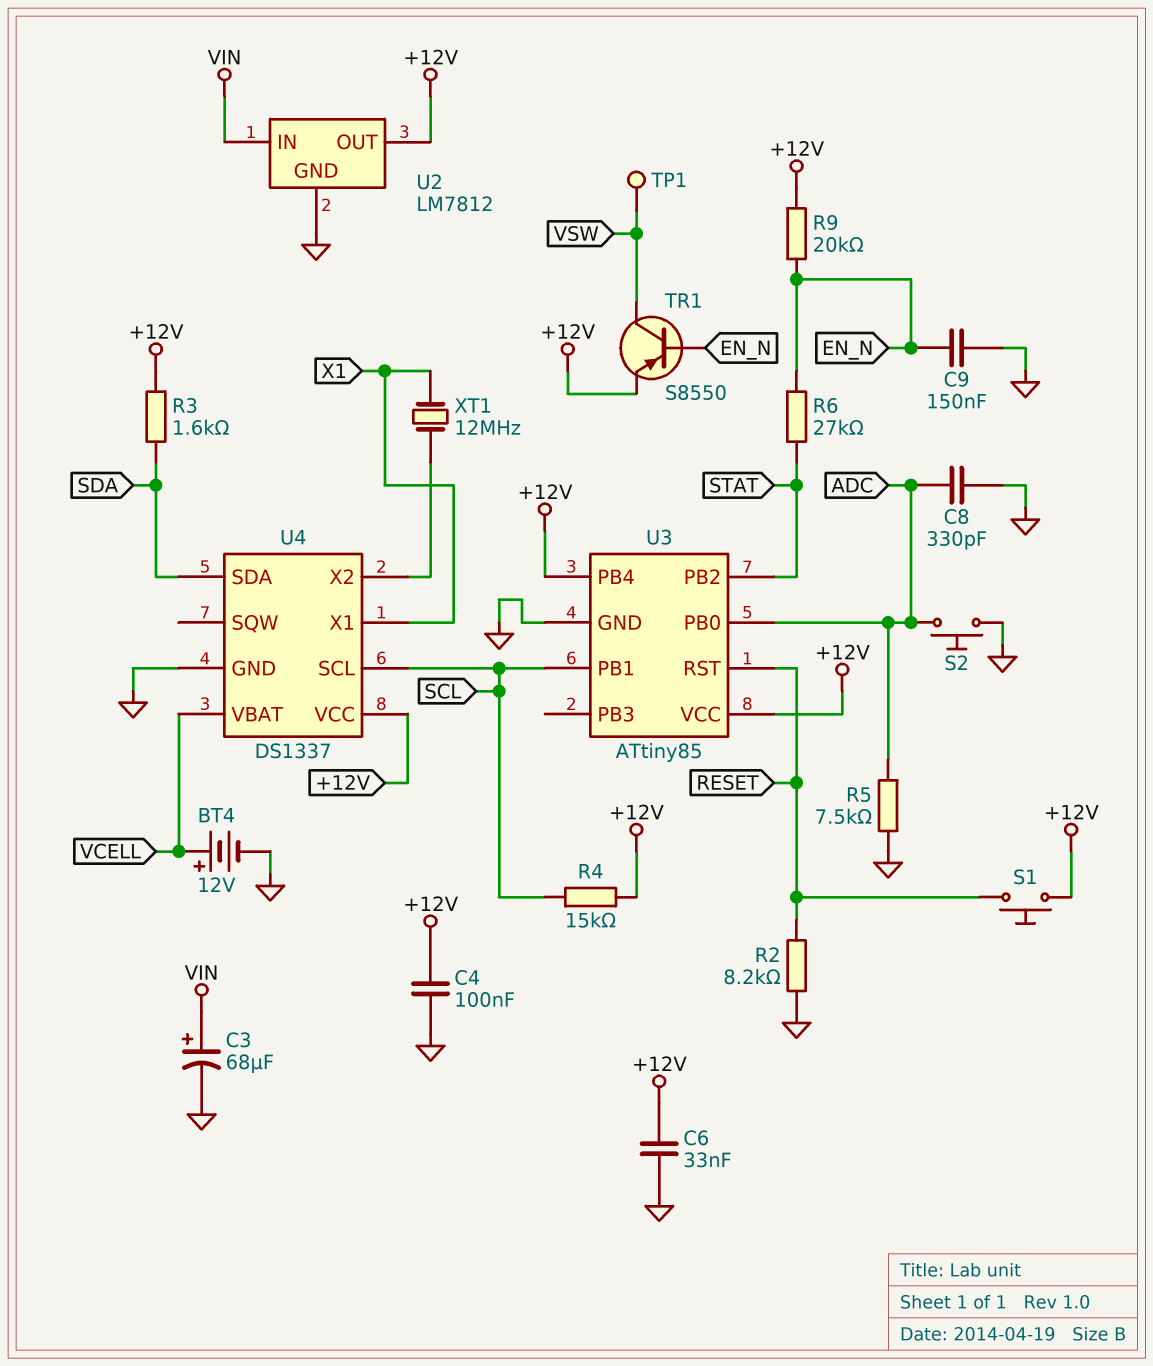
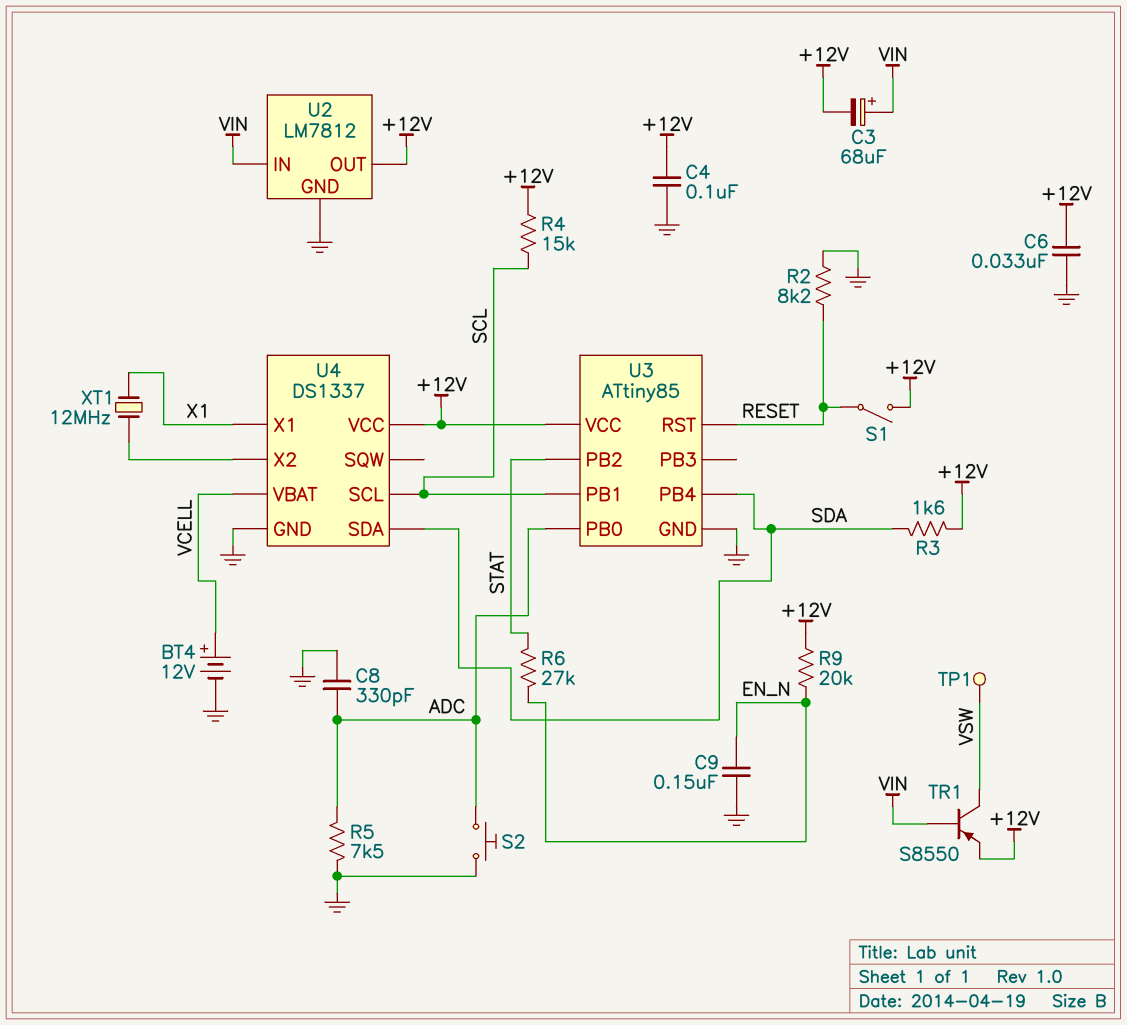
C3: 68uF (plus VIN, minus GND) -> 68uF (plus VIN, minus +12V)
S1: button (+12V, RESET) -> switch (+12V, RESET)
TR1: PNP S8550 (B EN_N, C VSW, E +12V) -> PNP S8550 (B VIN, C VSW, E +12V)
U3 pin PB4: +12V -> SDA

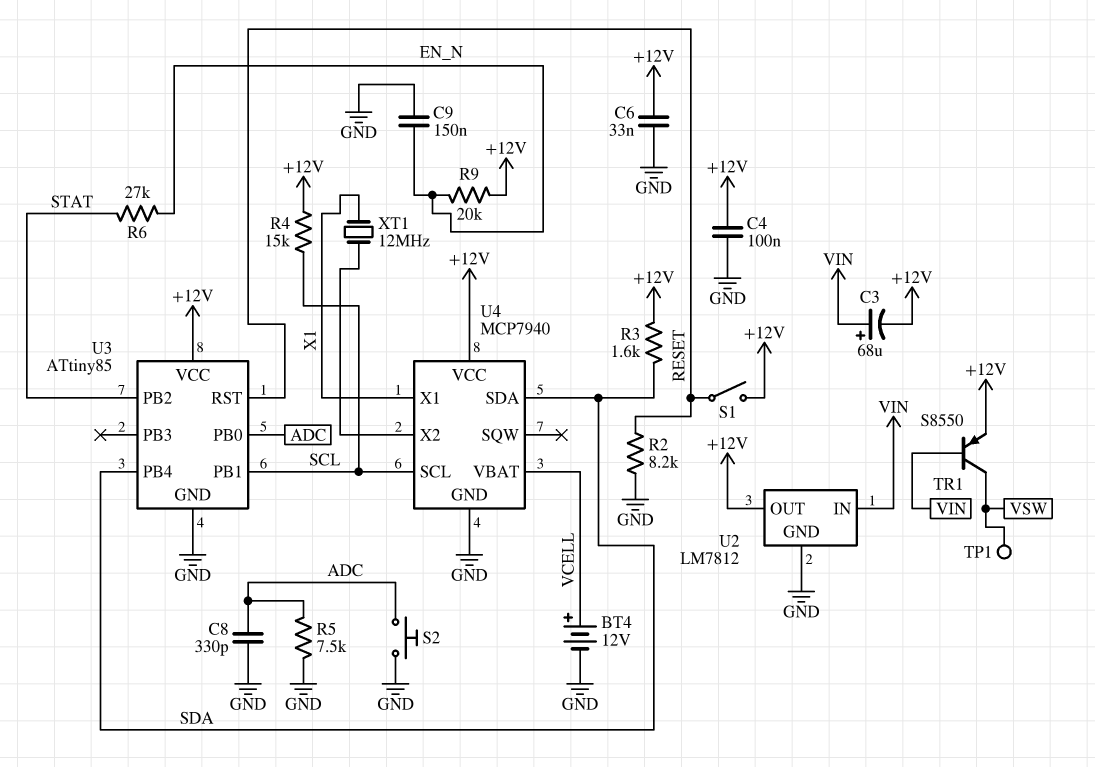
U4: DS1337 -> MCP7940

